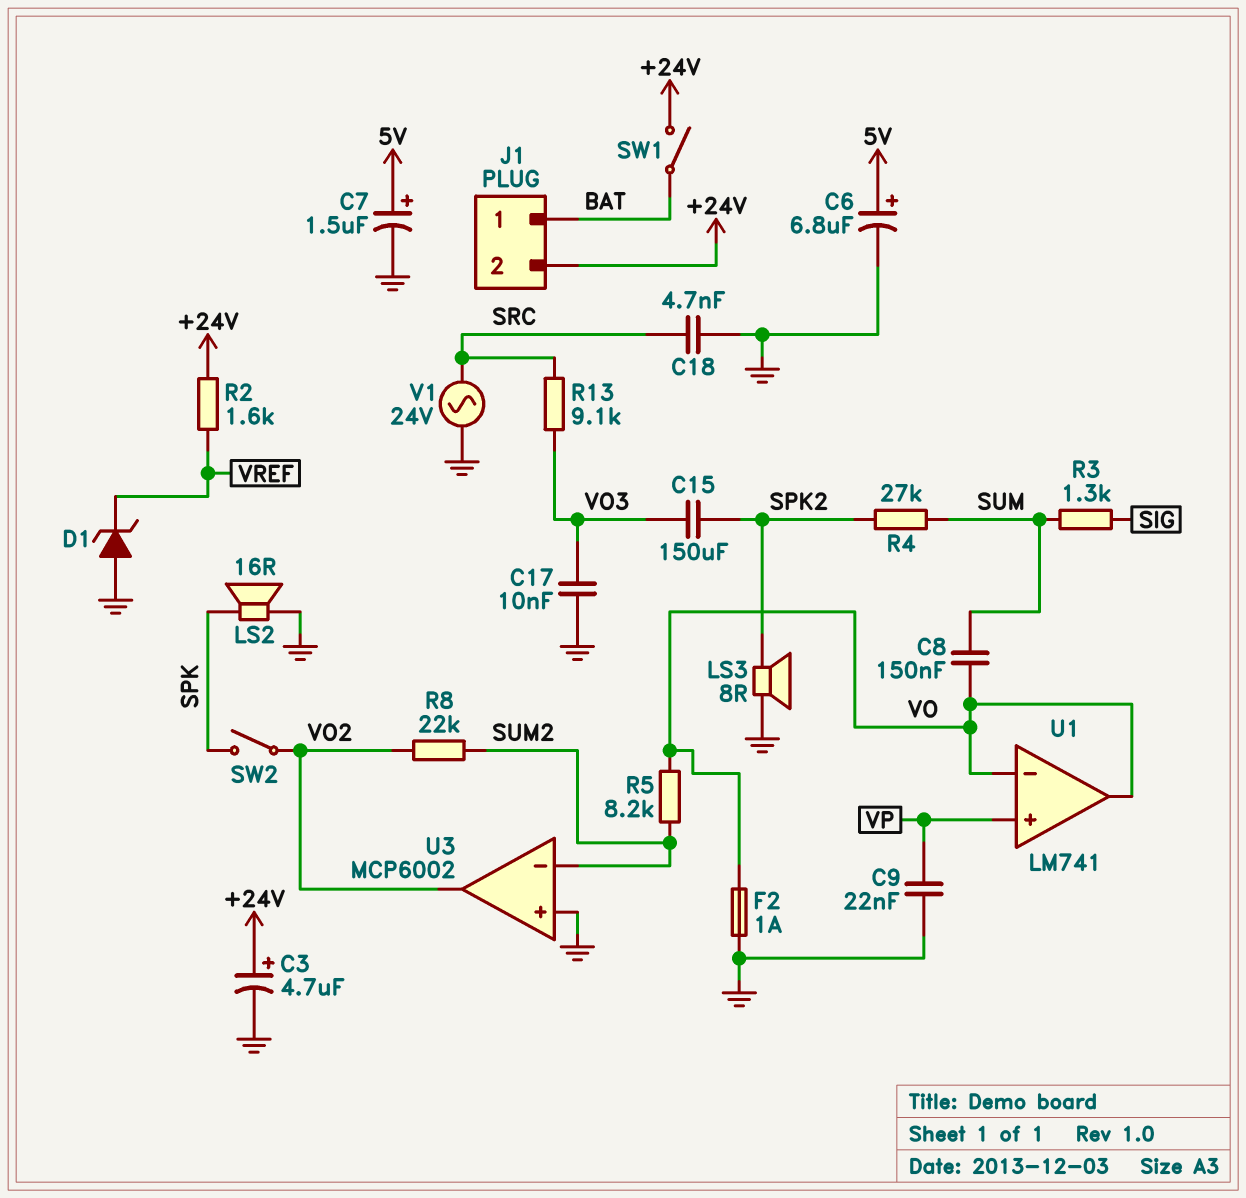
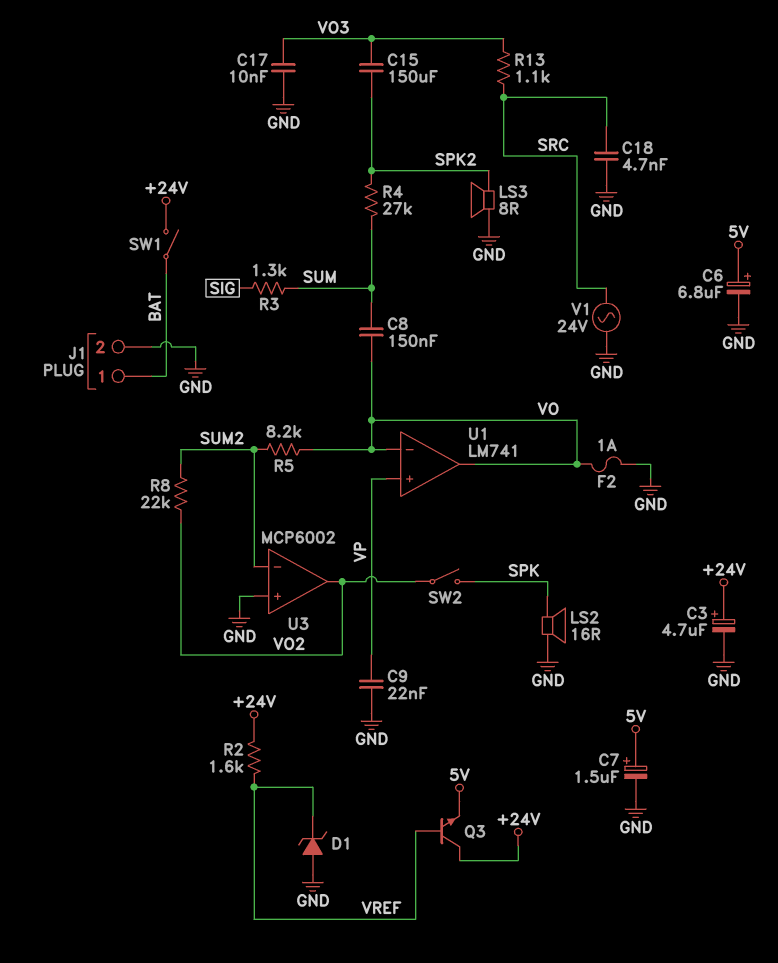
J1 pin 2: +24V -> GND
Q3: none -> NPN (B VREF, C +24V, E 5V)
R13: 9.1k (SRC, VO3) -> 1.1k (SRC, VO3)

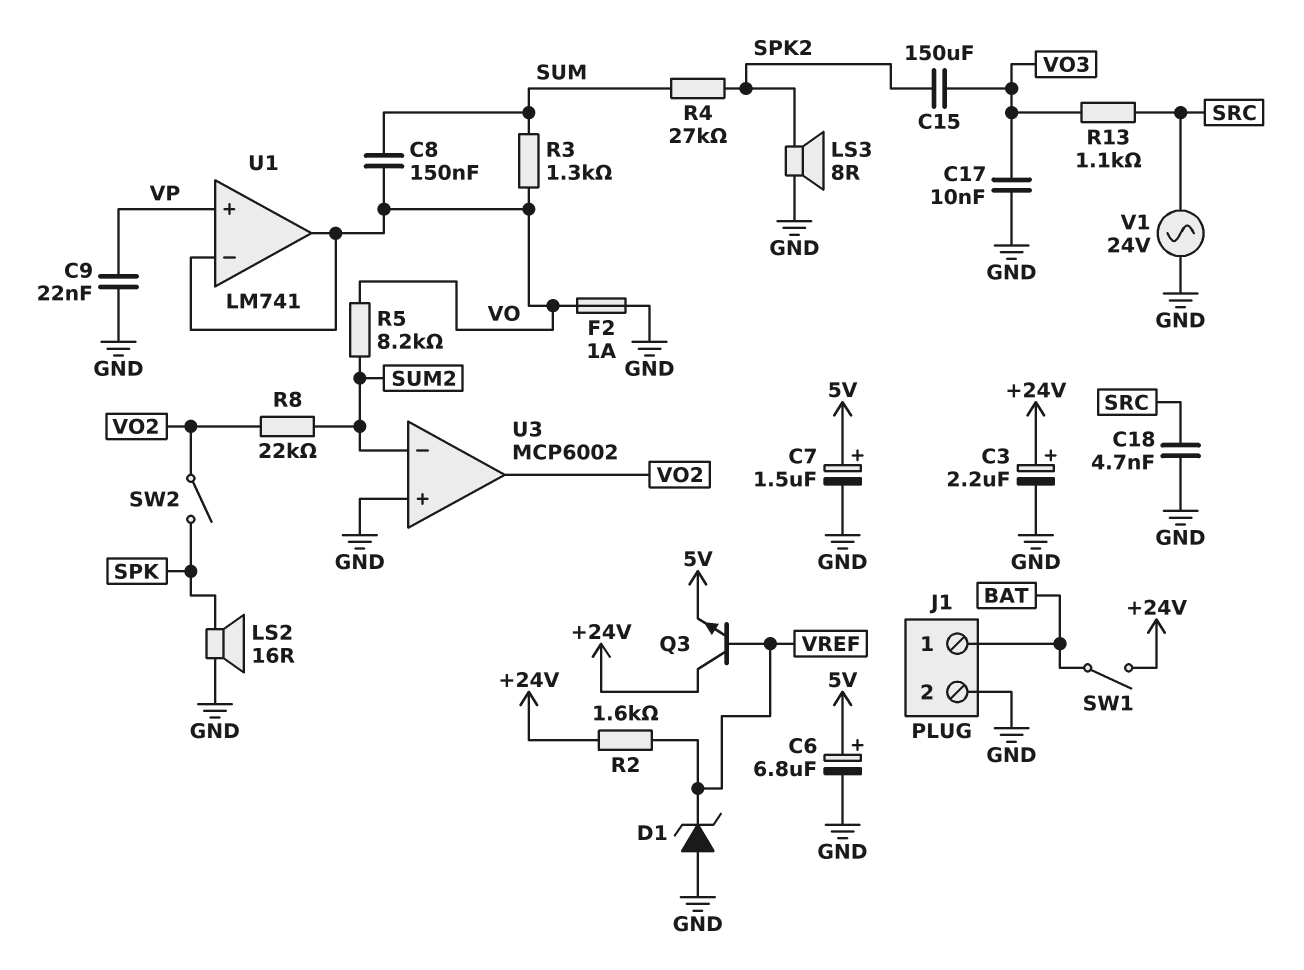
C3: 4.7uF (plus +24V, minus GND) -> 2.2uF (plus +24V, minus GND)
R3: 1.3k (SIG, SUM) -> 1.3k (SUM, VO)

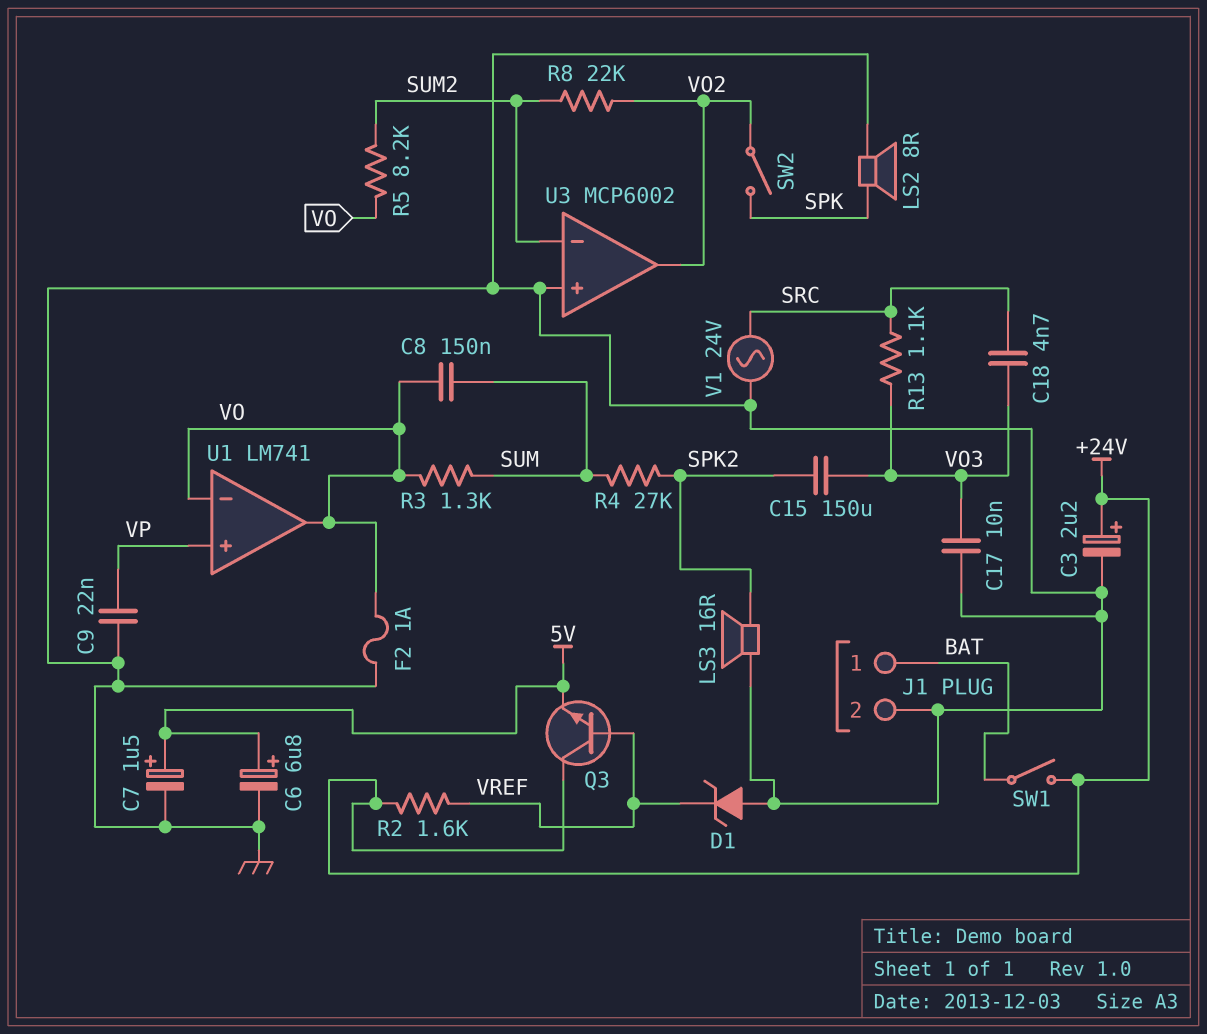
C18: 4.7nF (GND, SRC) -> 4.7nF (SRC, VO3)
LS2: speaker 16R (GND, SPK) -> speaker 8R (GND, SPK)
LS3: speaker 8R (GND, SPK2) -> speaker 16R (GND, SPK2)

